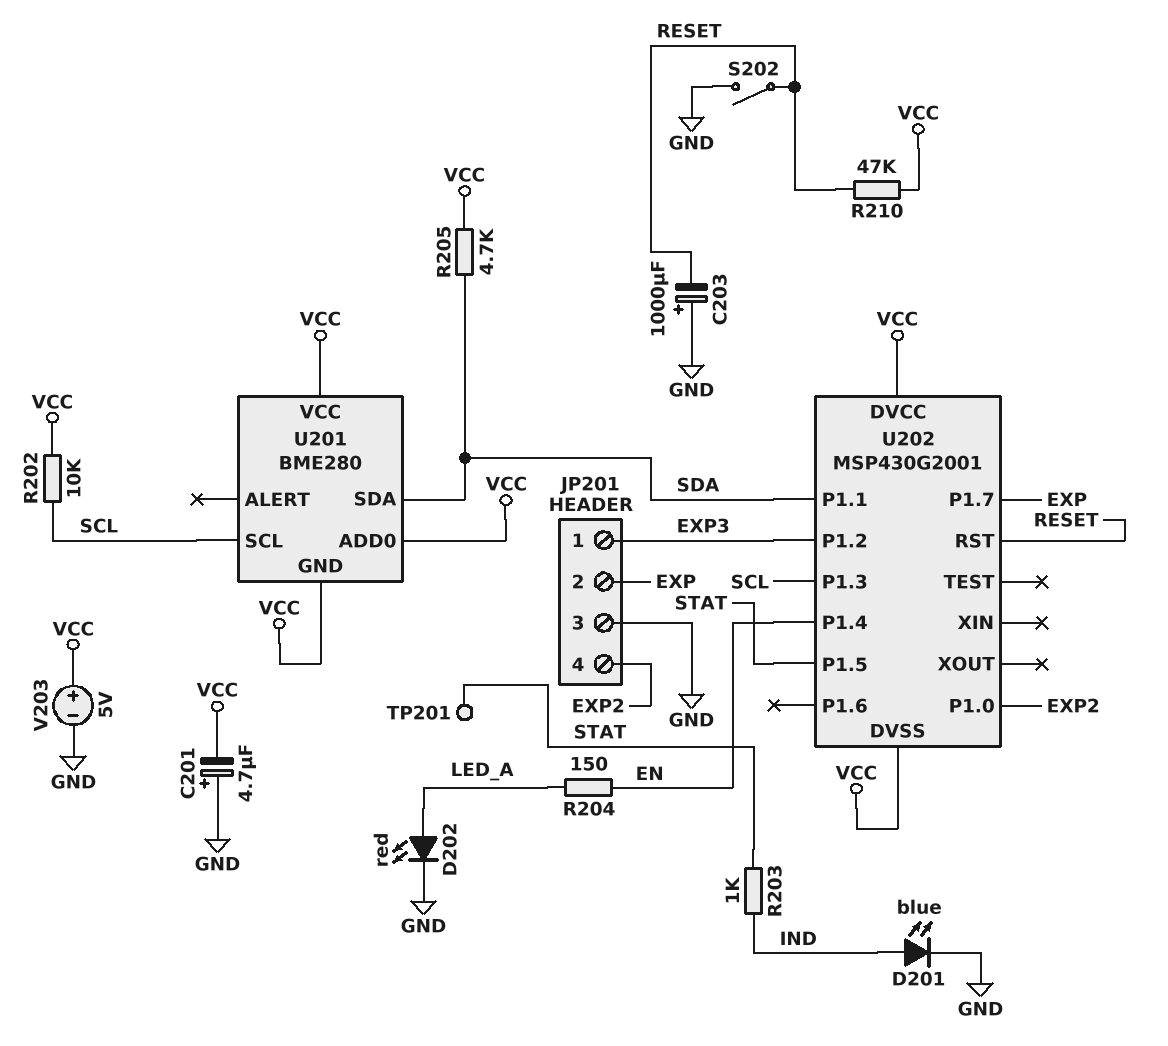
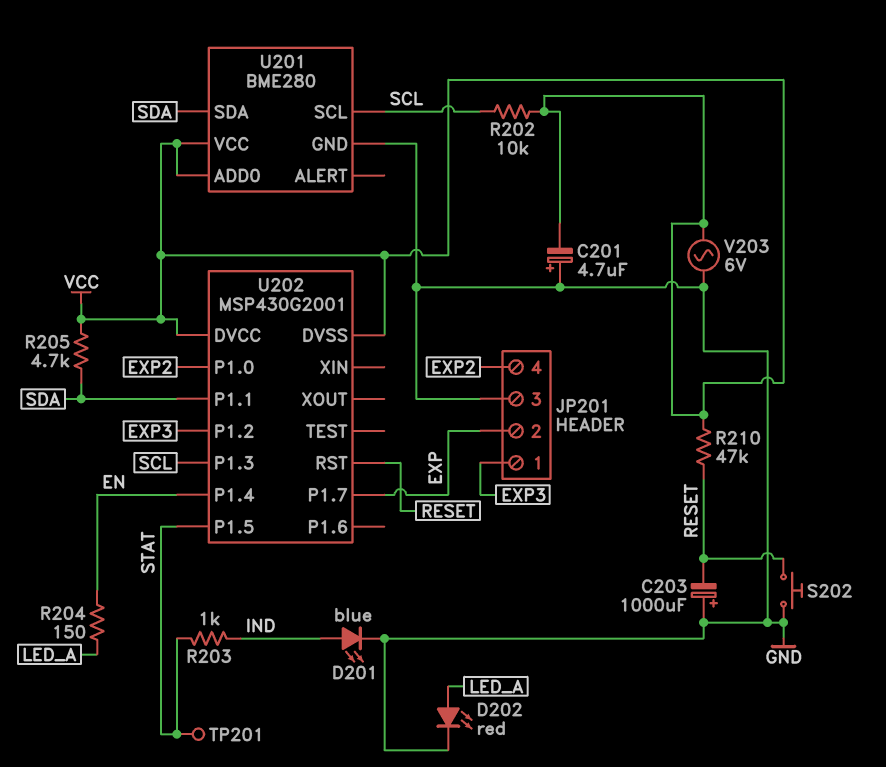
S202: switch (GND, RESET) -> button (GND, RESET)
U201 pin GND: VCC -> GND
V203: 5V (plus VCC, minus GND) -> AC 6V (GND, VCC)

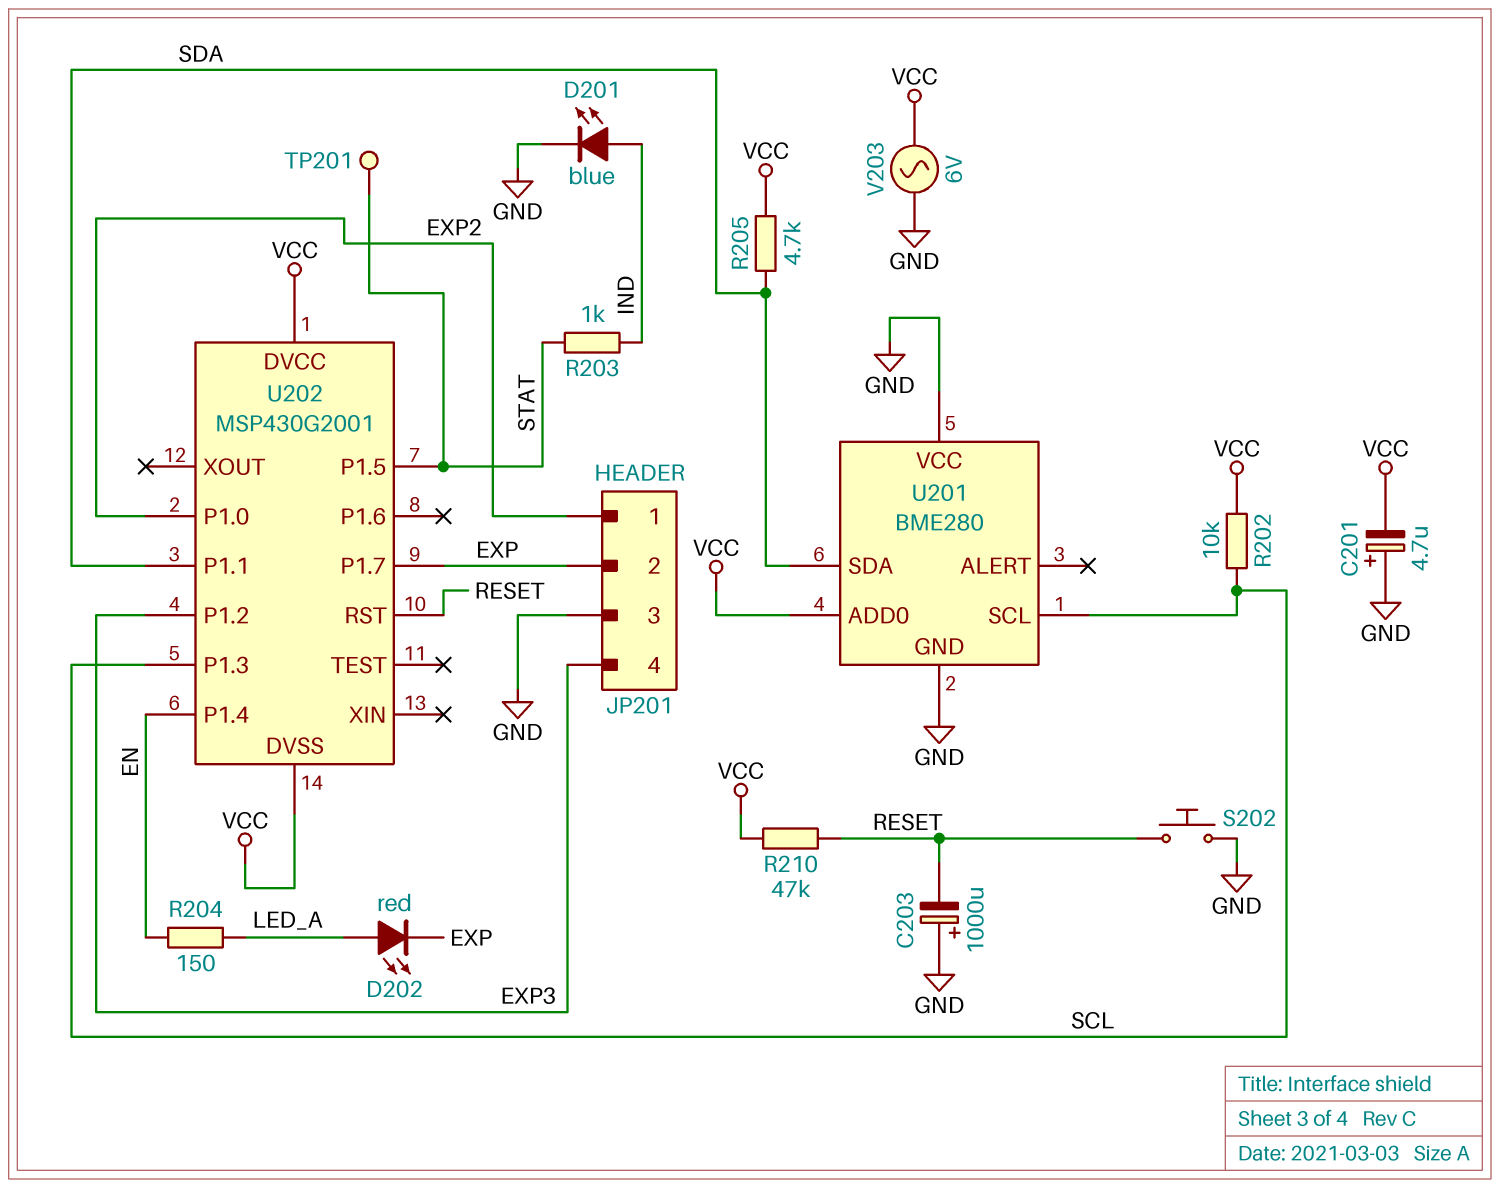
D202: LED red (A LED_A, K GND) -> LED red (A LED_A, K EXP)
JP201 pin 1: EXP3 -> EXP2
JP201 pin 4: EXP2 -> EXP3
U201 pin VCC: VCC -> GND

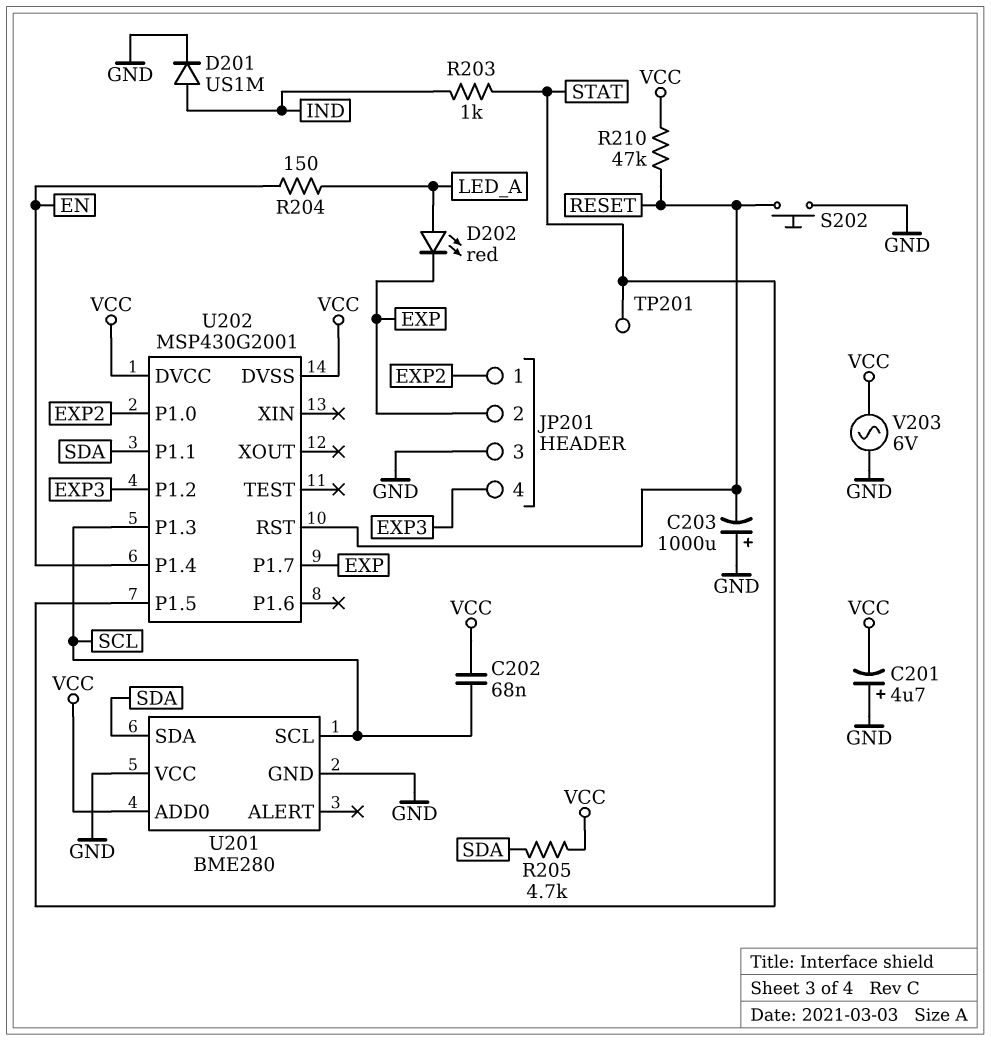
C202: none -> 68nF (SCL, VCC)
D201: LED blue (A IND, K GND) -> diode US1M (A IND, K GND)
R202: 10k (SCL, VCC) -> none

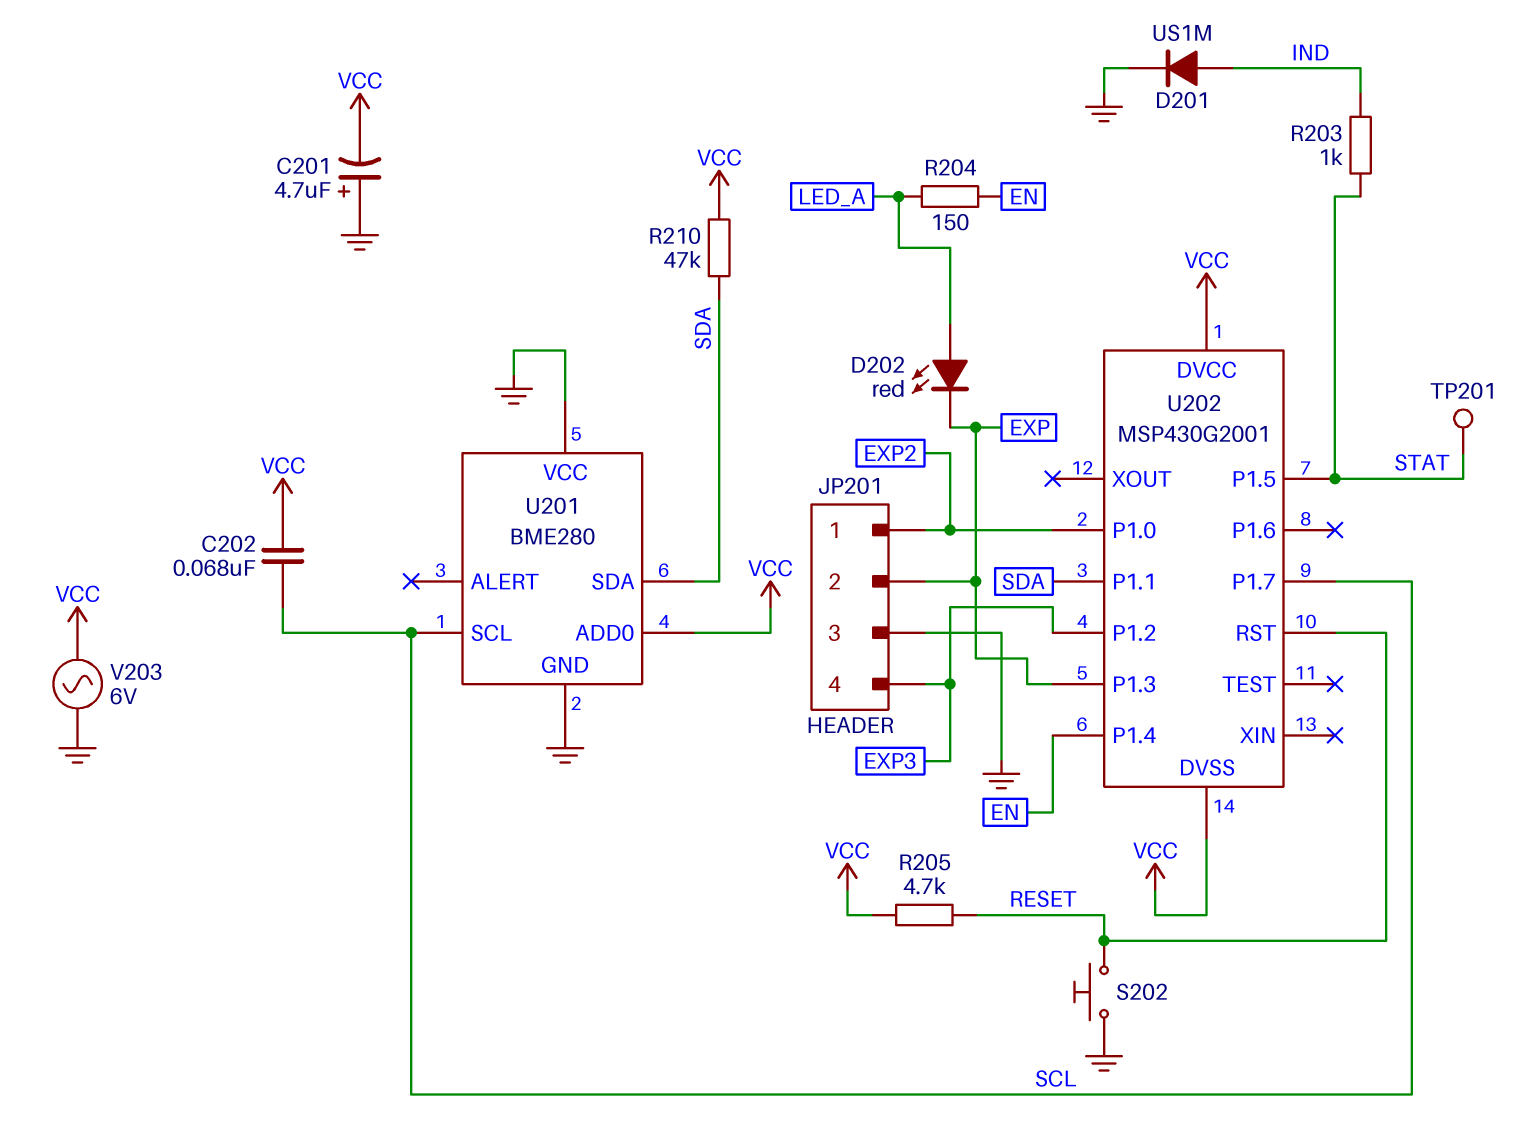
C203: 1000uF (plus GND, minus RESET) -> none
R205: 4.7k (SDA, VCC) -> 4.7k (RESET, VCC)
R210: 47k (RESET, VCC) -> 47k (SDA, VCC)
U202 pin P1.3: SCL -> EXP
U202 pin P1.7: EXP -> SCL

